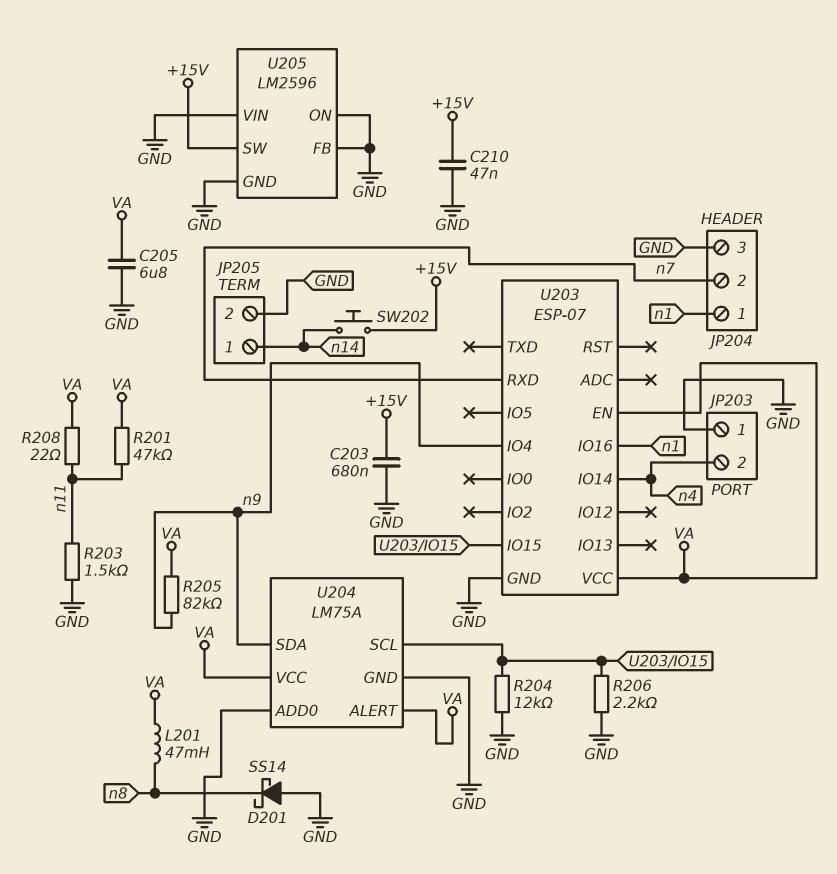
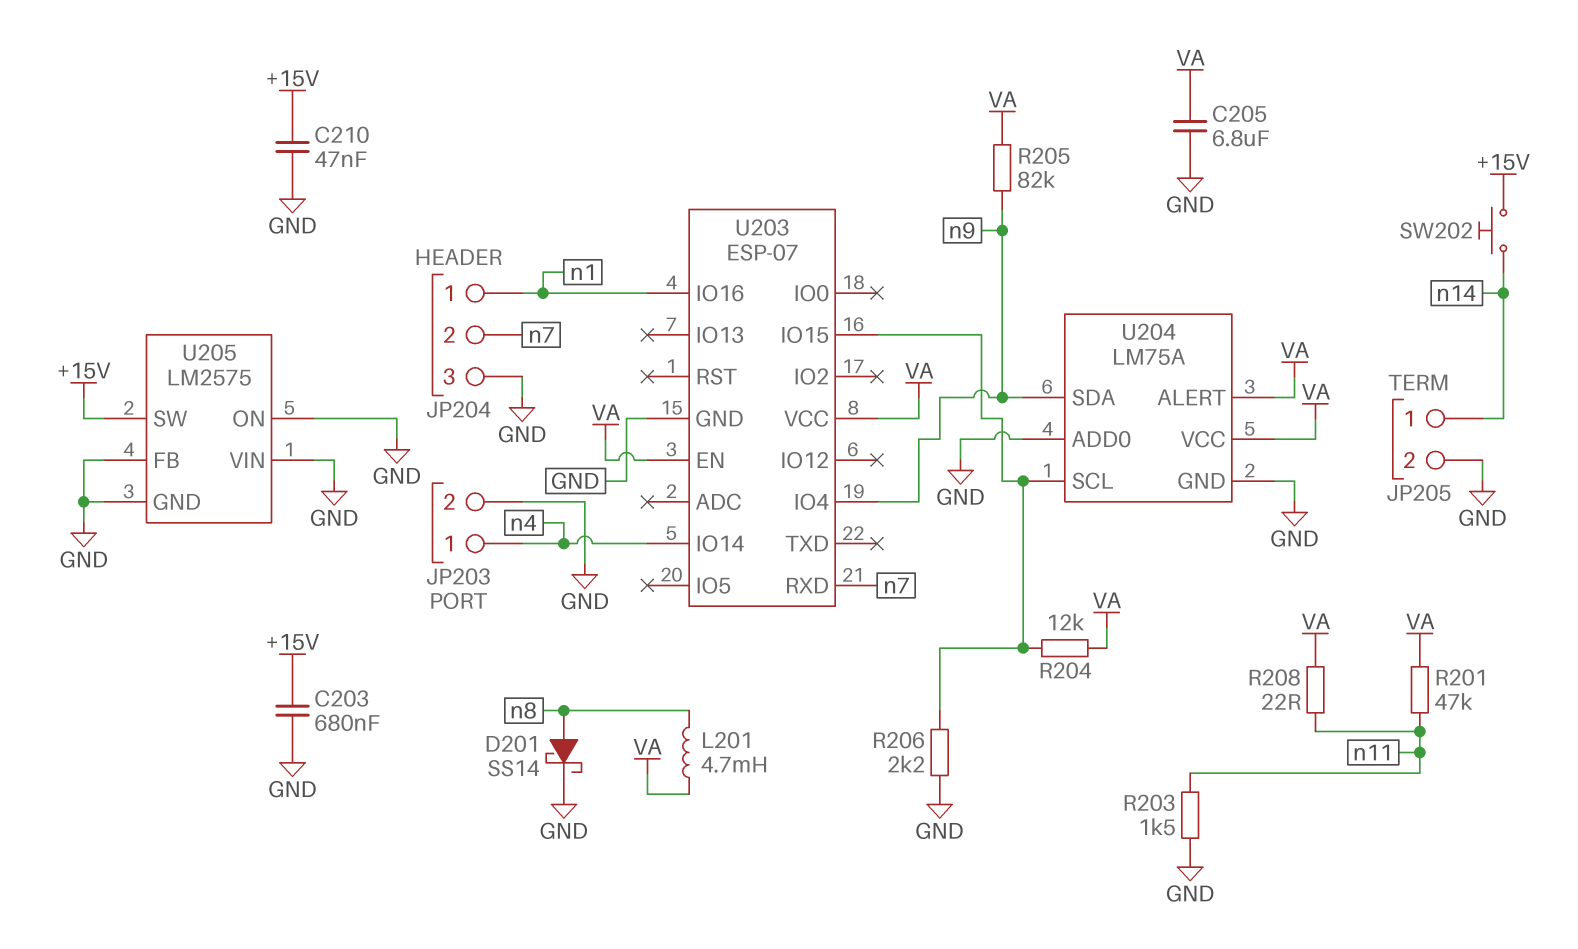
D201: schottky SS14 (A GND, K n8) -> schottky SS14 (A n8, K GND)
JP203 pin 1: GND -> n4
JP203 pin 2: n4 -> GND
L201: 47mH (VA, n8) -> 4.7mH (VA, n8)
R204: 12k (GND, U203/IO15) -> 12k (U203/IO15, VA)
U205: LM2596 -> LM2575

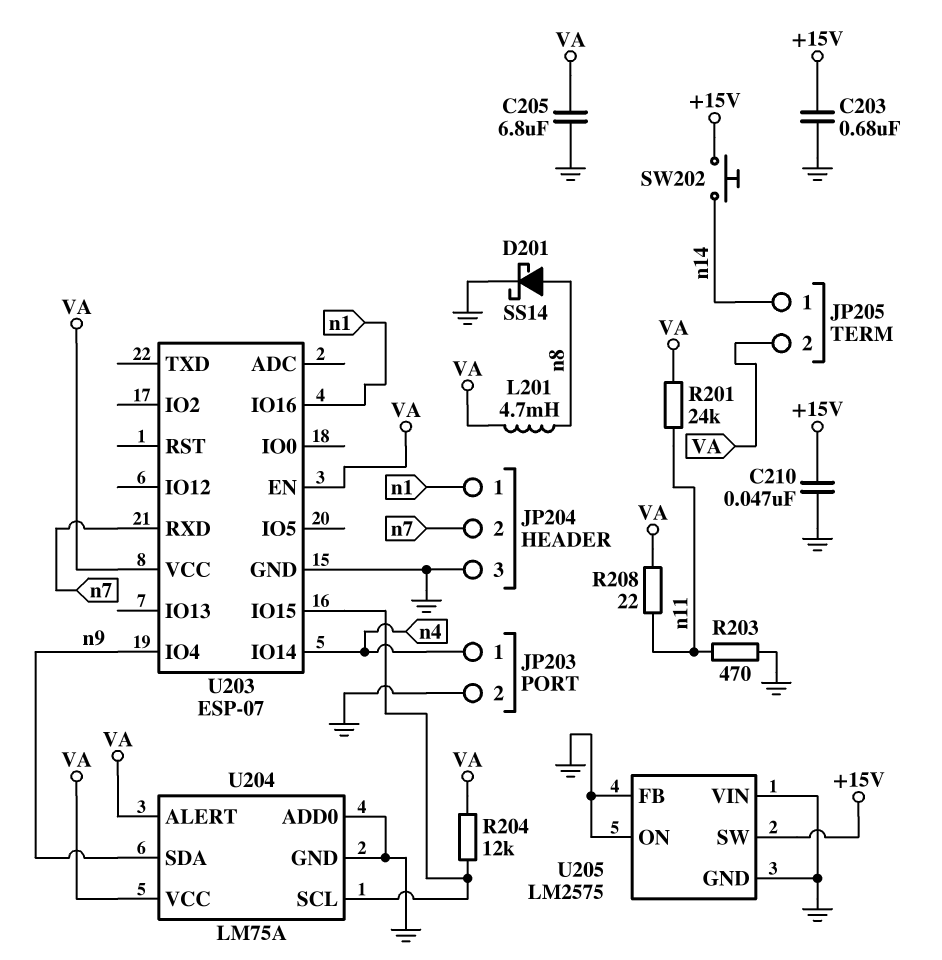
JP205 pin 2: GND -> VA
R201: 47k (VA, n11) -> 24k (VA, n11)
R203: 1.5k (GND, n11) -> 470 (GND, n11)
R205: 82k (VA, n9) -> none
R206: 2.2k (GND, U203/IO15) -> none

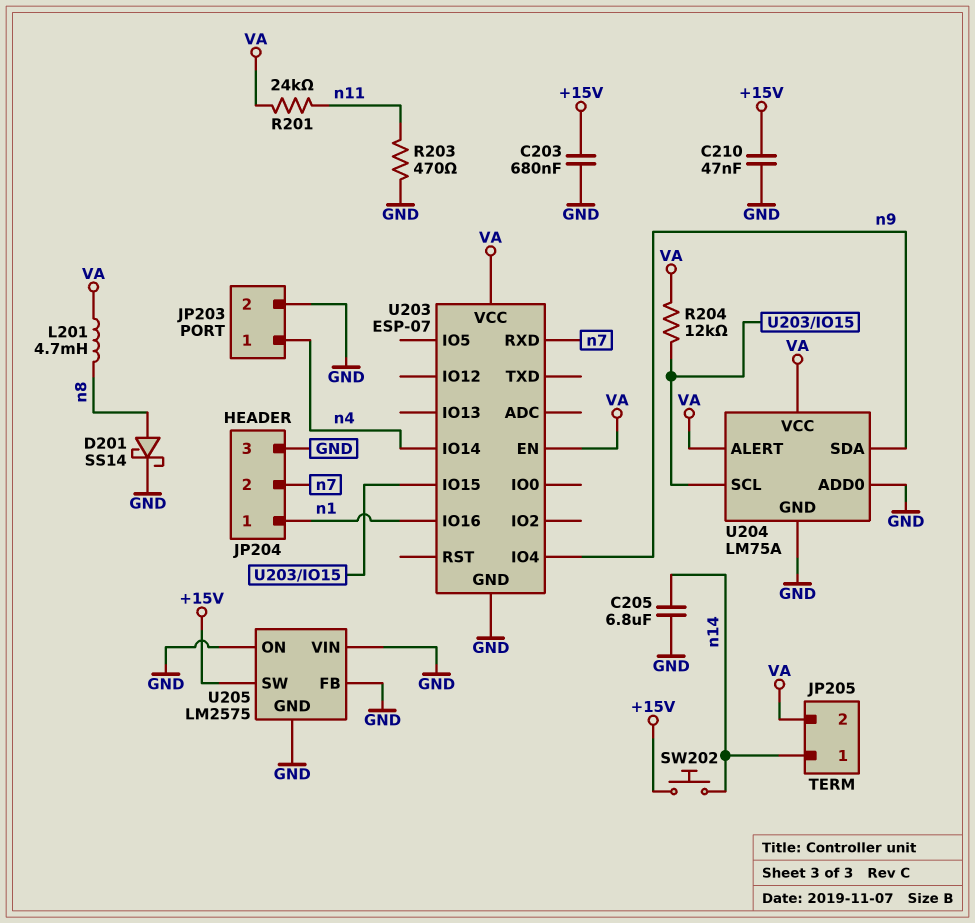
C205: 6.8uF (GND, VA) -> 6.8uF (GND, n14)
R208: 22 (VA, n11) -> none

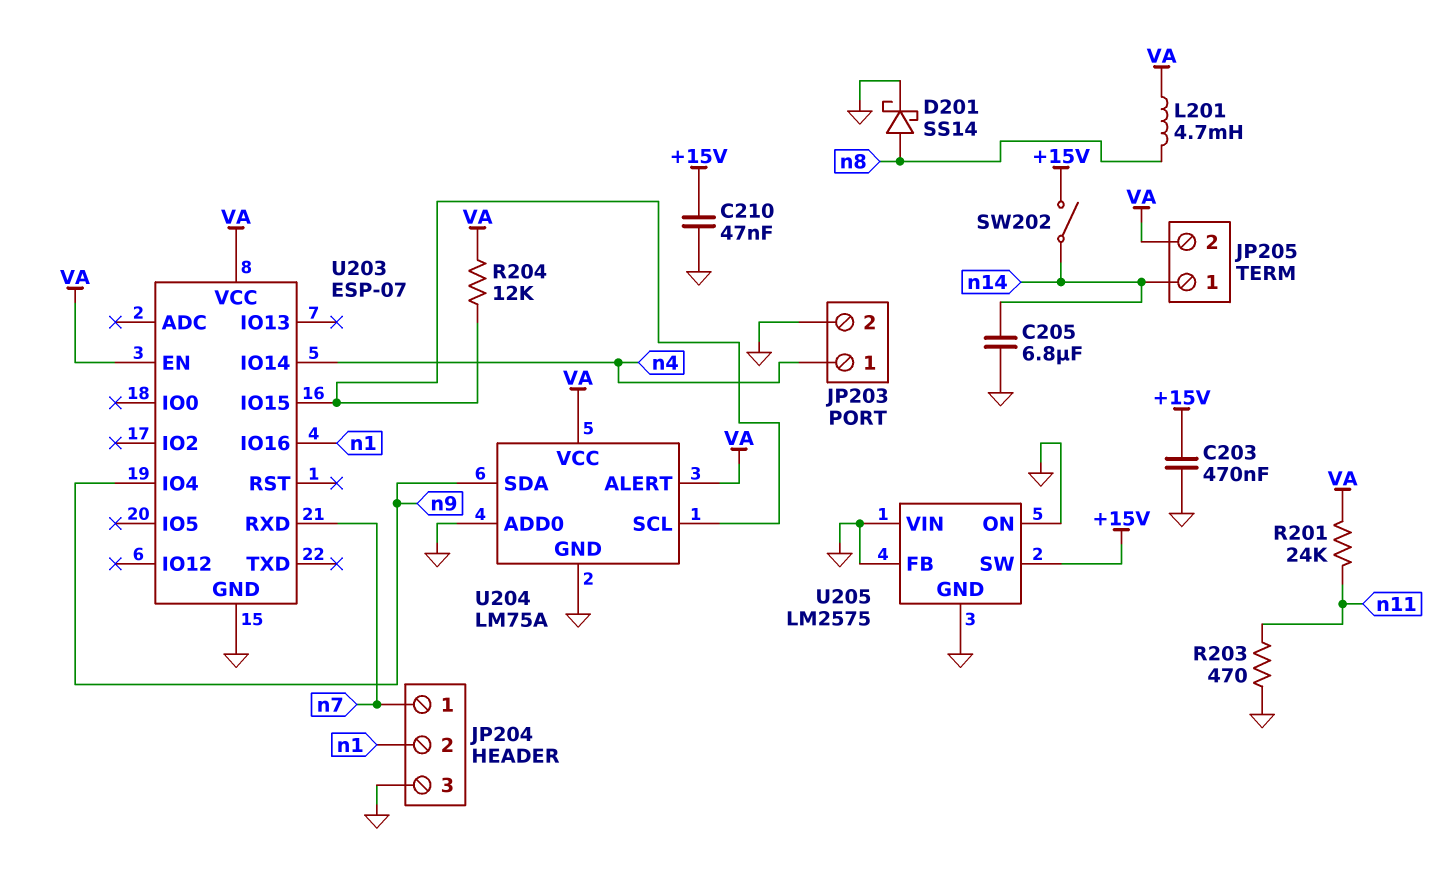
C203: 680nF (+15V, GND) -> 470nF (+15V, GND)
JP204 pin 1: n1 -> n7
JP204 pin 2: n7 -> n1
SW202: button (+15V, n14) -> switch (+15V, n14)

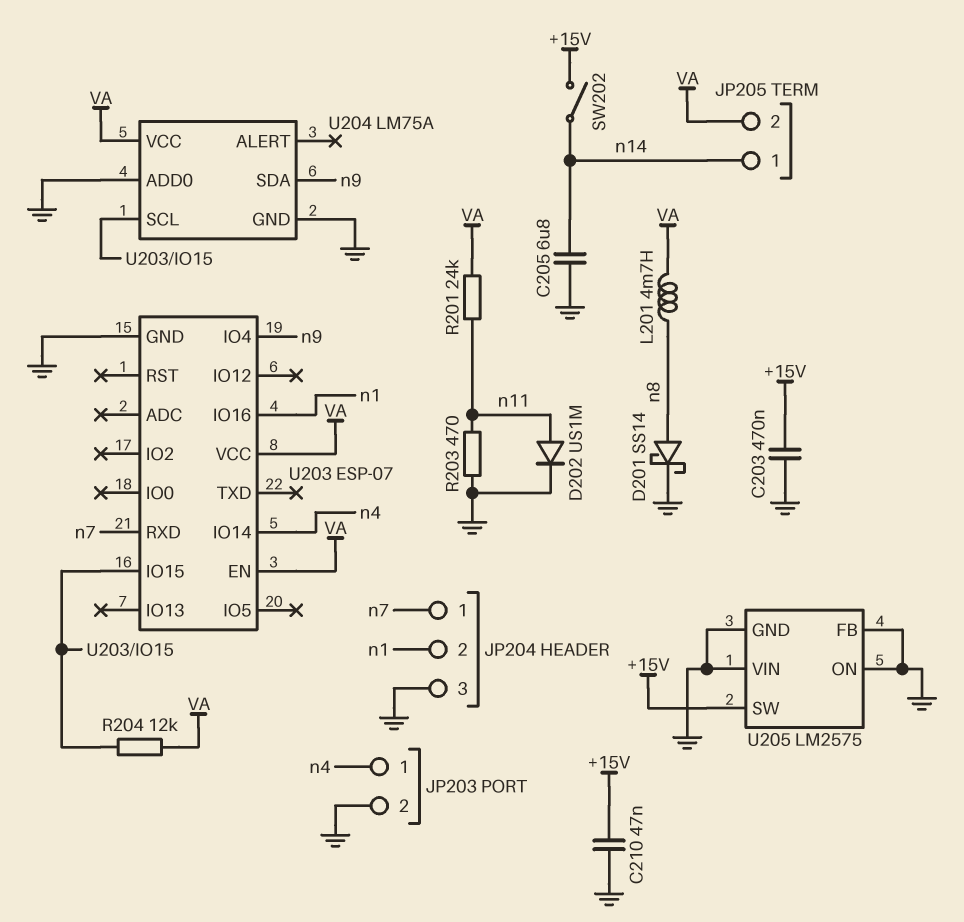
D202: none -> diode US1M (A n11, K GND)
U204 pin ALERT: VA -> none

